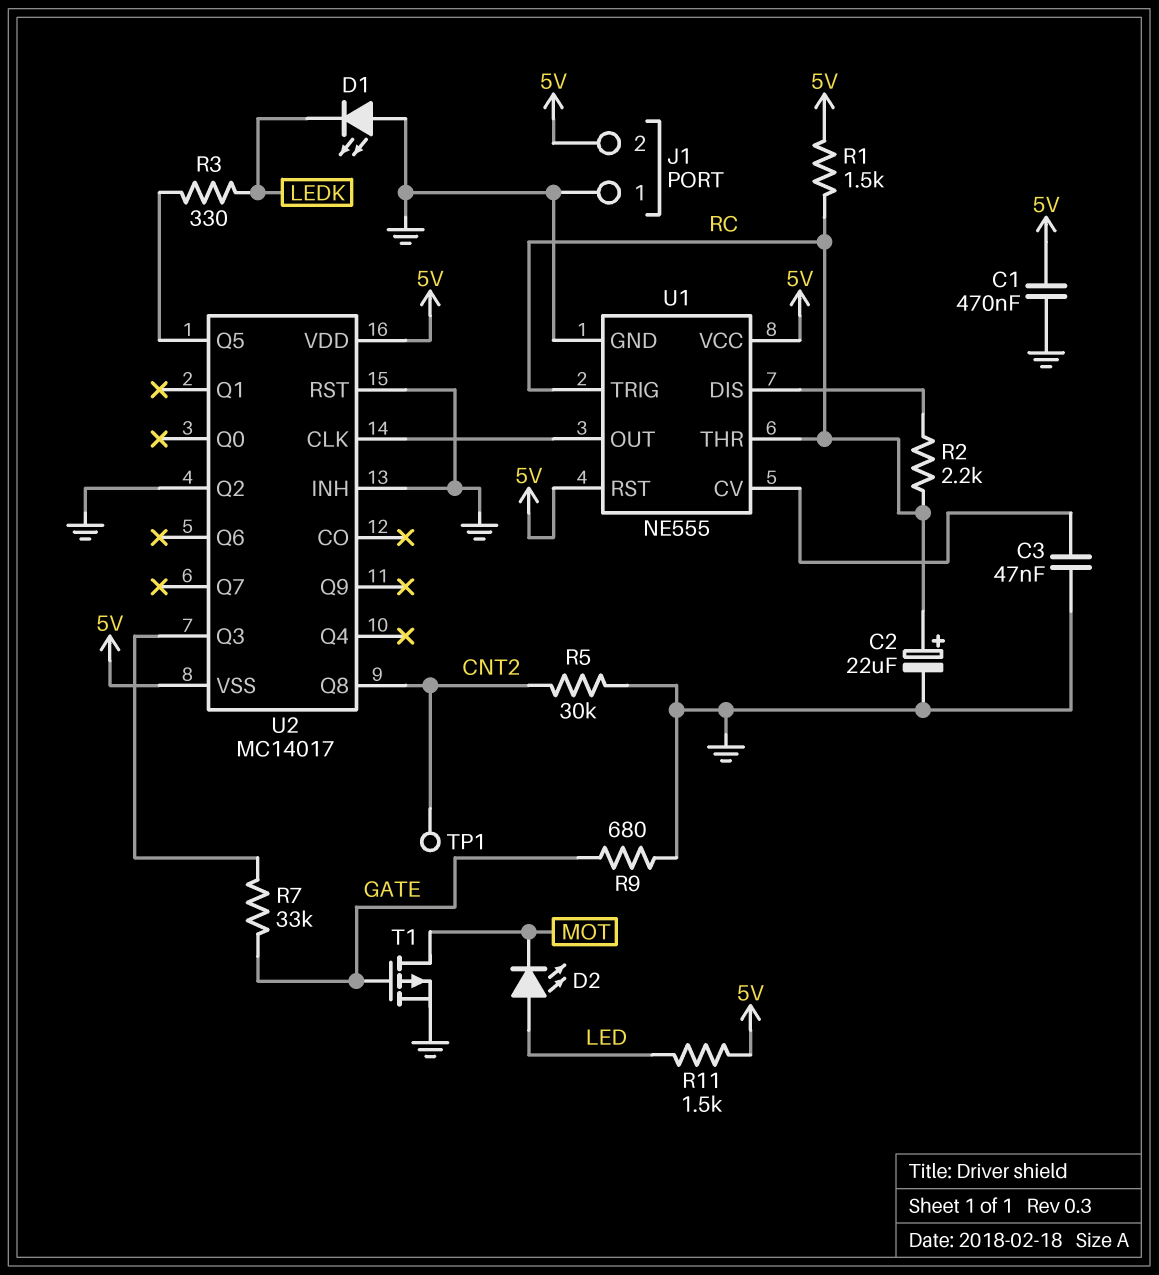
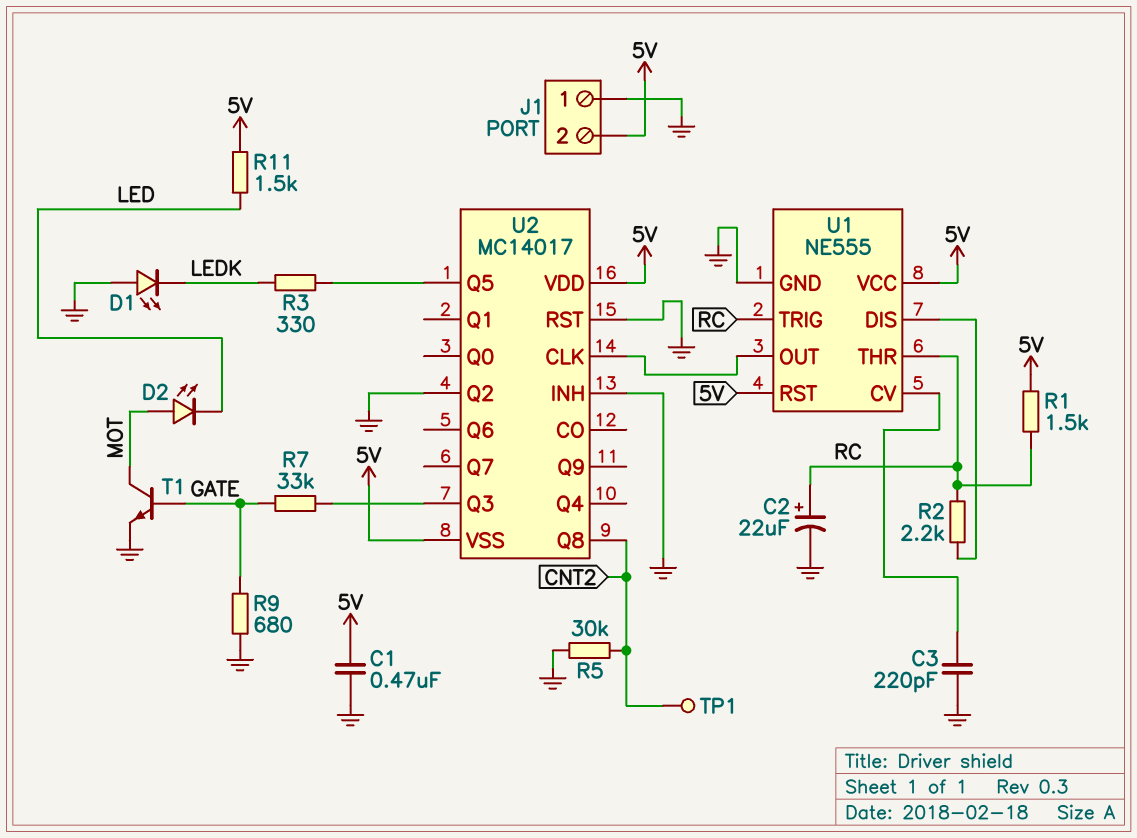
C3: 47nF (GND, U1/CV) -> 220pF (GND, U1/CV)
D2: LED (A LED, K MOT) -> LED (A MOT, K LED)
T1: PMOS (G GATE, D MOT, S GND) -> NPN (B GATE, C MOT, E GND)

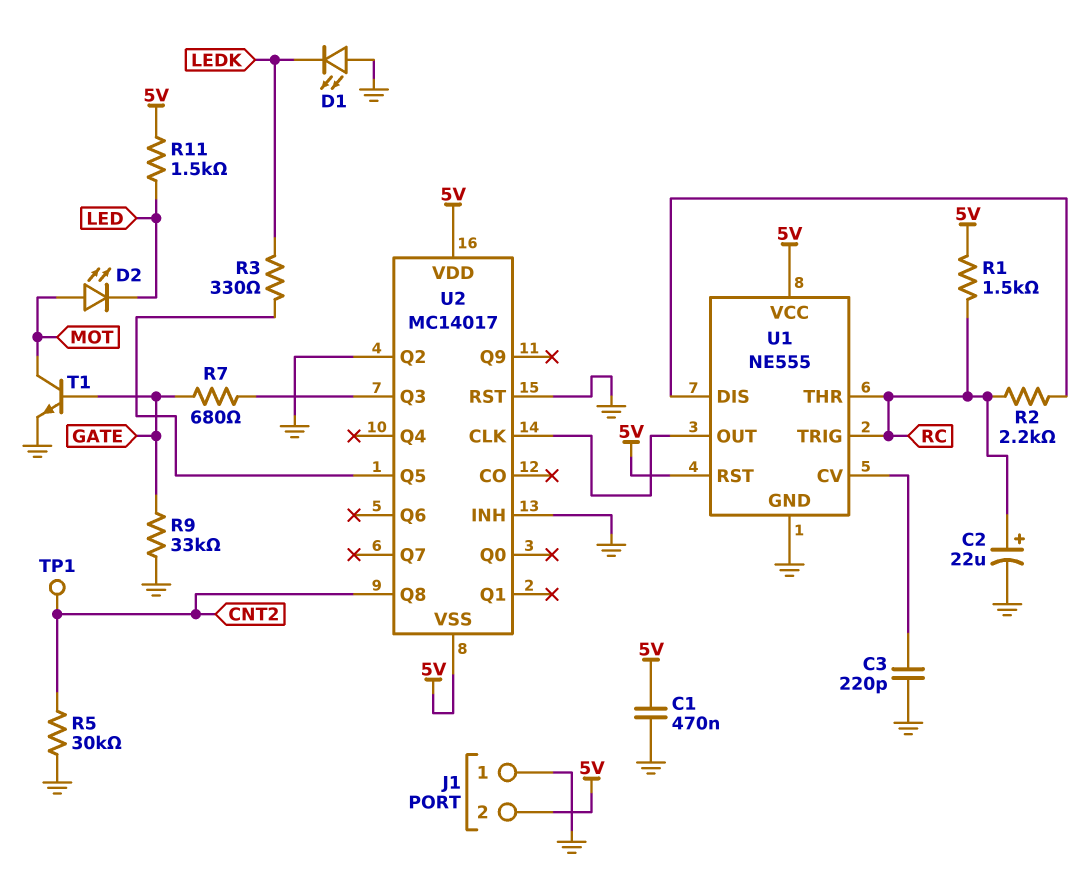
R7: 33k (GATE, U2/Q3) -> 680 (GATE, U2/Q3)
R9: 680 (GATE, GND) -> 33k (GATE, GND)

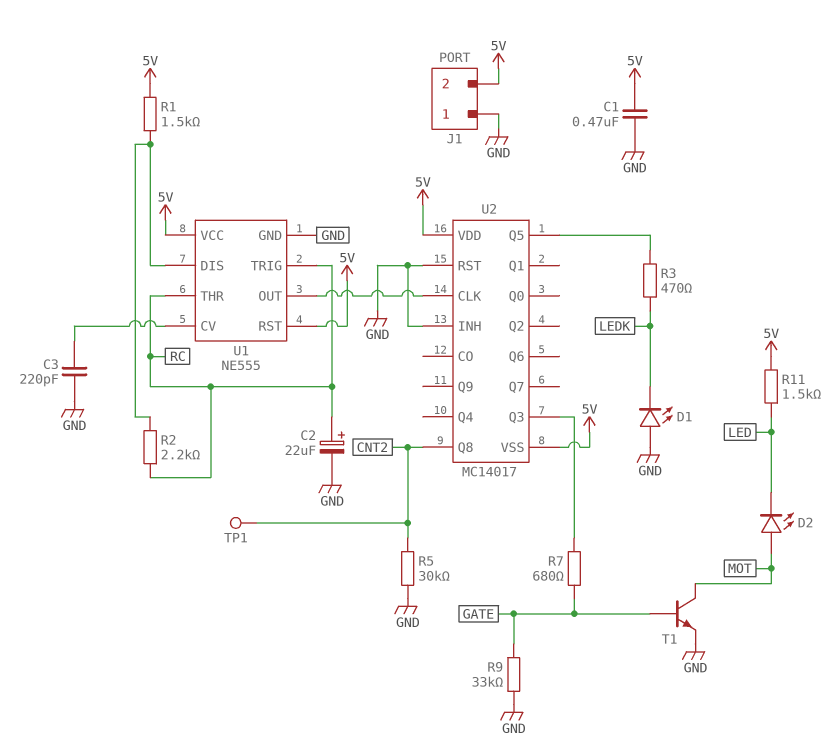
R1: 1.5k (5V, RC) -> 1.5k (5V, U1/DIS)
R3: 330 (LEDK, U2/Q5) -> 470 (LEDK, U2/Q5)
U2 pin Q2: GND -> none

